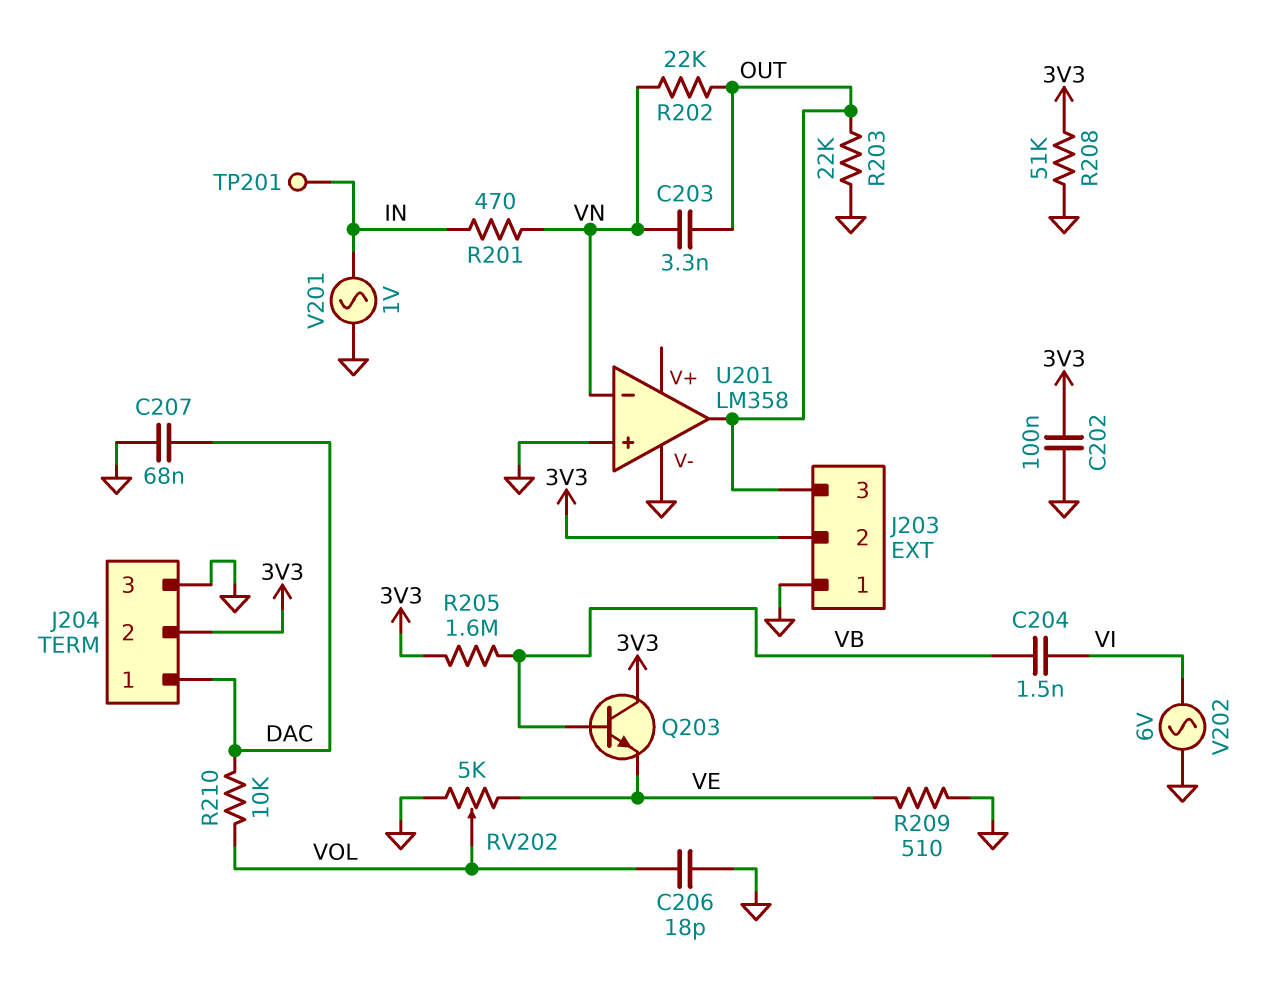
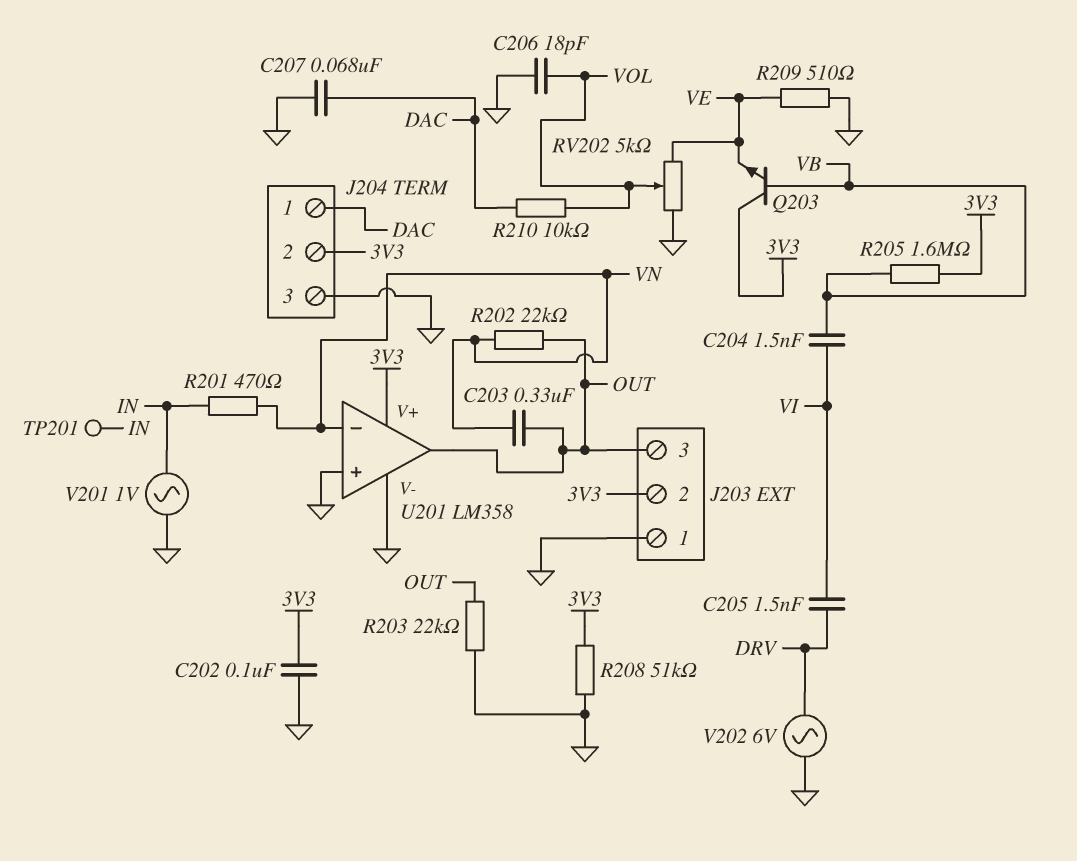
C203: 3.3nF (OUT, VN) -> 330nF (OUT, VN)
C205: none -> 1.5nF (DRV, VI)
U201 pin V+: none -> 3V3
V202: AC 6V (GND, VI) -> AC 6V (DRV, GND)

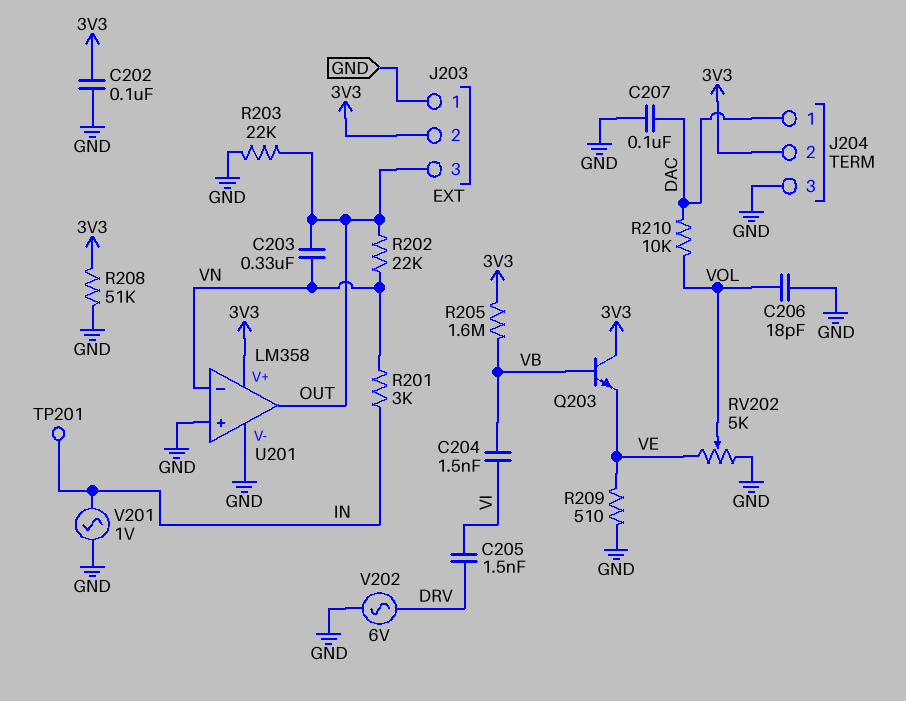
C207: 68nF (DAC, GND) -> 100nF (DAC, GND)
R201: 470 (IN, VN) -> 3k (IN, VN)

